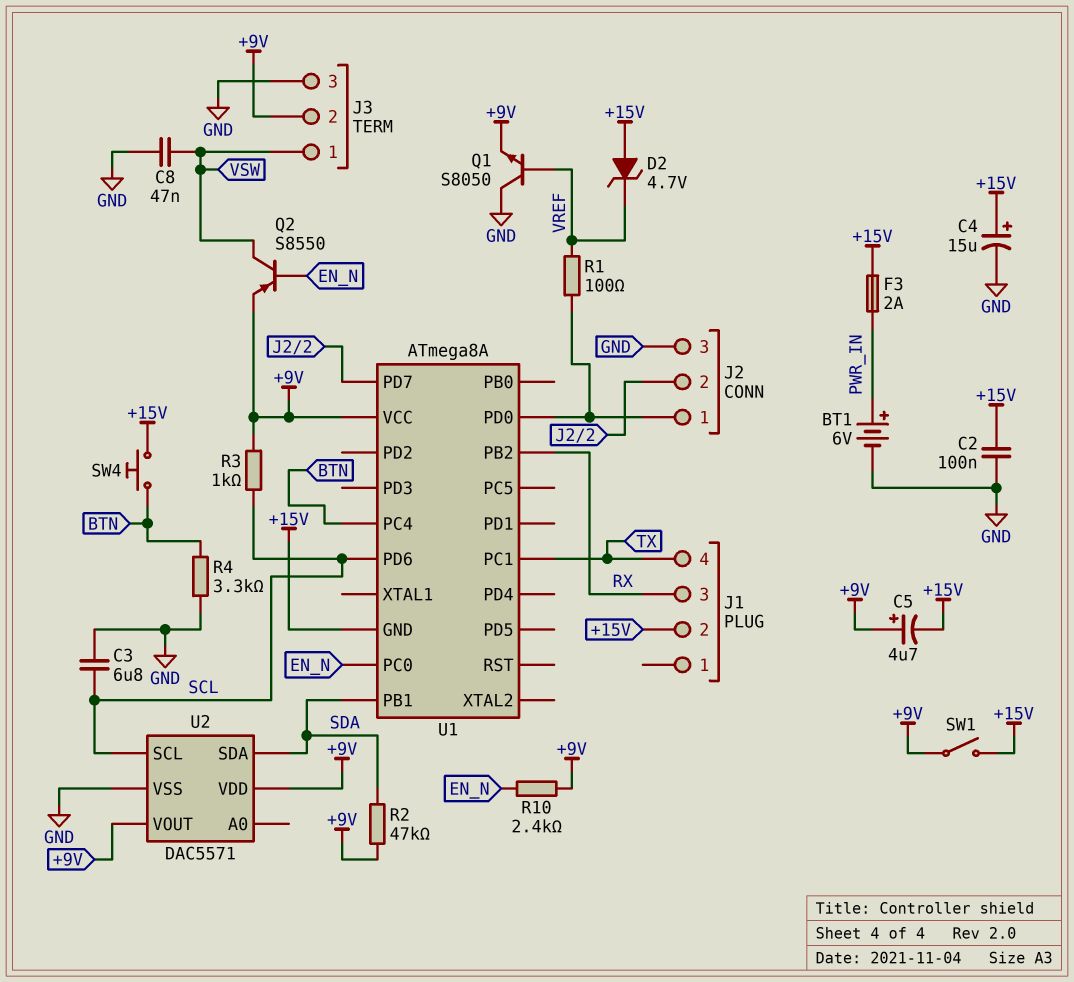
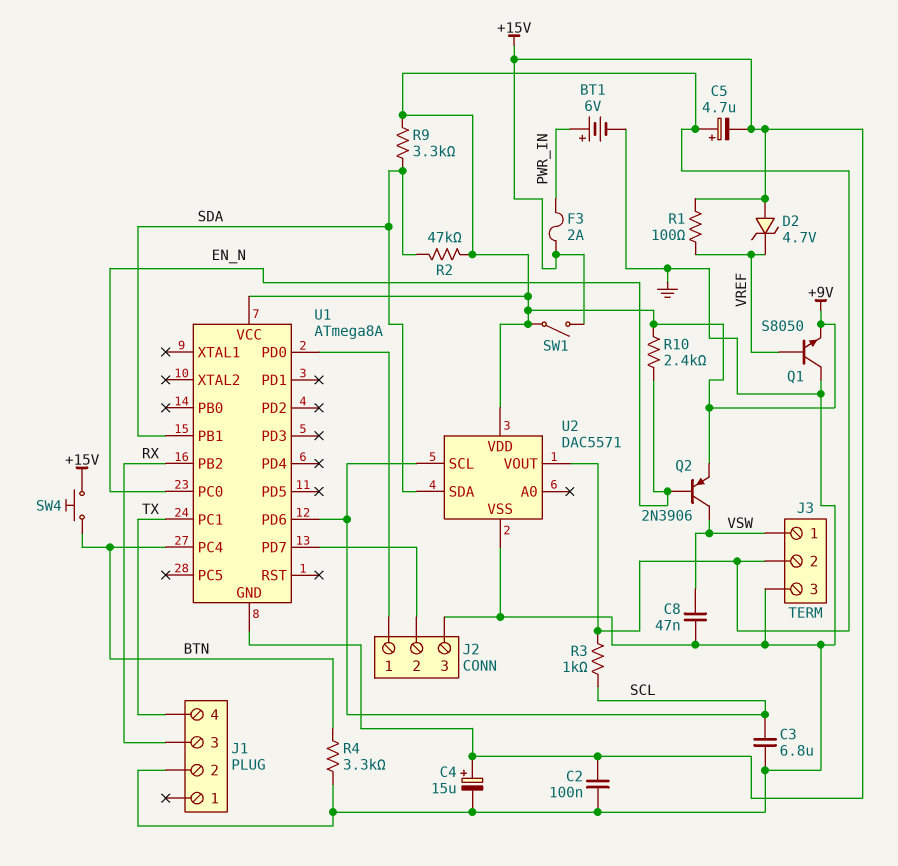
J1 pin 2: +15V -> GND
Q2: PNP S8550 (B EN_N, C VSW, E +9V) -> PNP 2N3906 (B EN_N, C VSW, E +9V)
R1: 100 (J2/1, VREF) -> 100 (+15V, VREF)
R9: none -> 3.3k (+9V, SDA)

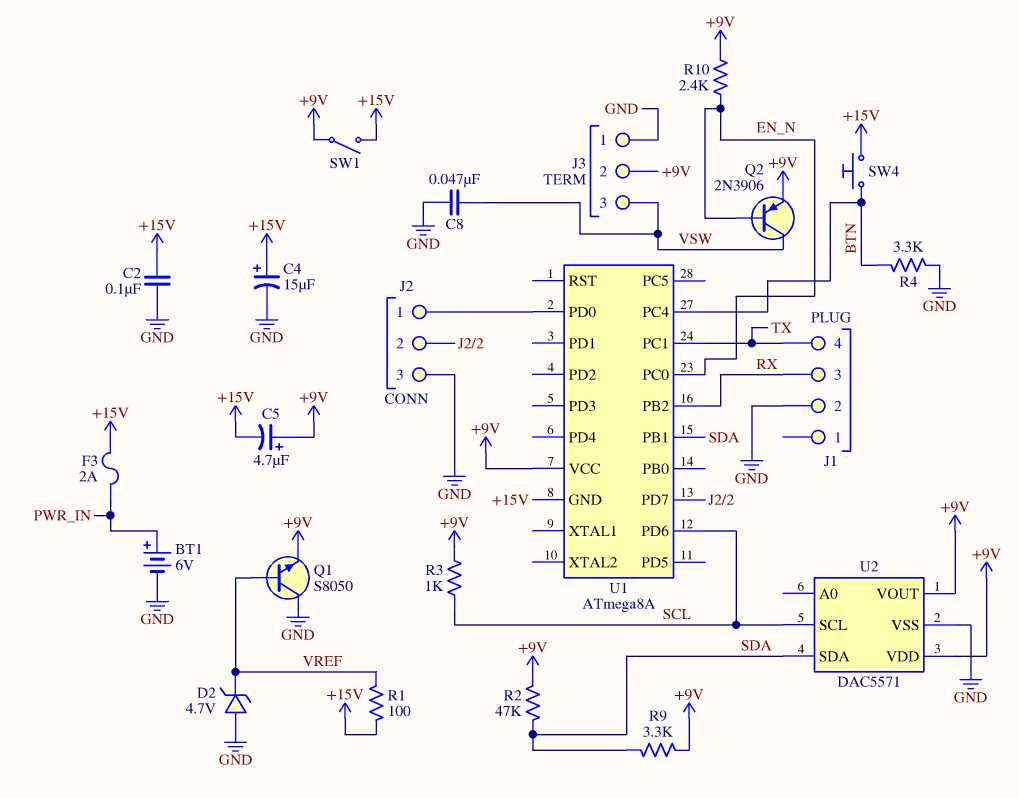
C3: 6.8uF (GND, SCL) -> none
D2: zener 4.7V (A +15V, K VREF) -> zener 4.7V (A GND, K VREF)
J3 pin 1: VSW -> GND
J3 pin 3: GND -> VSW

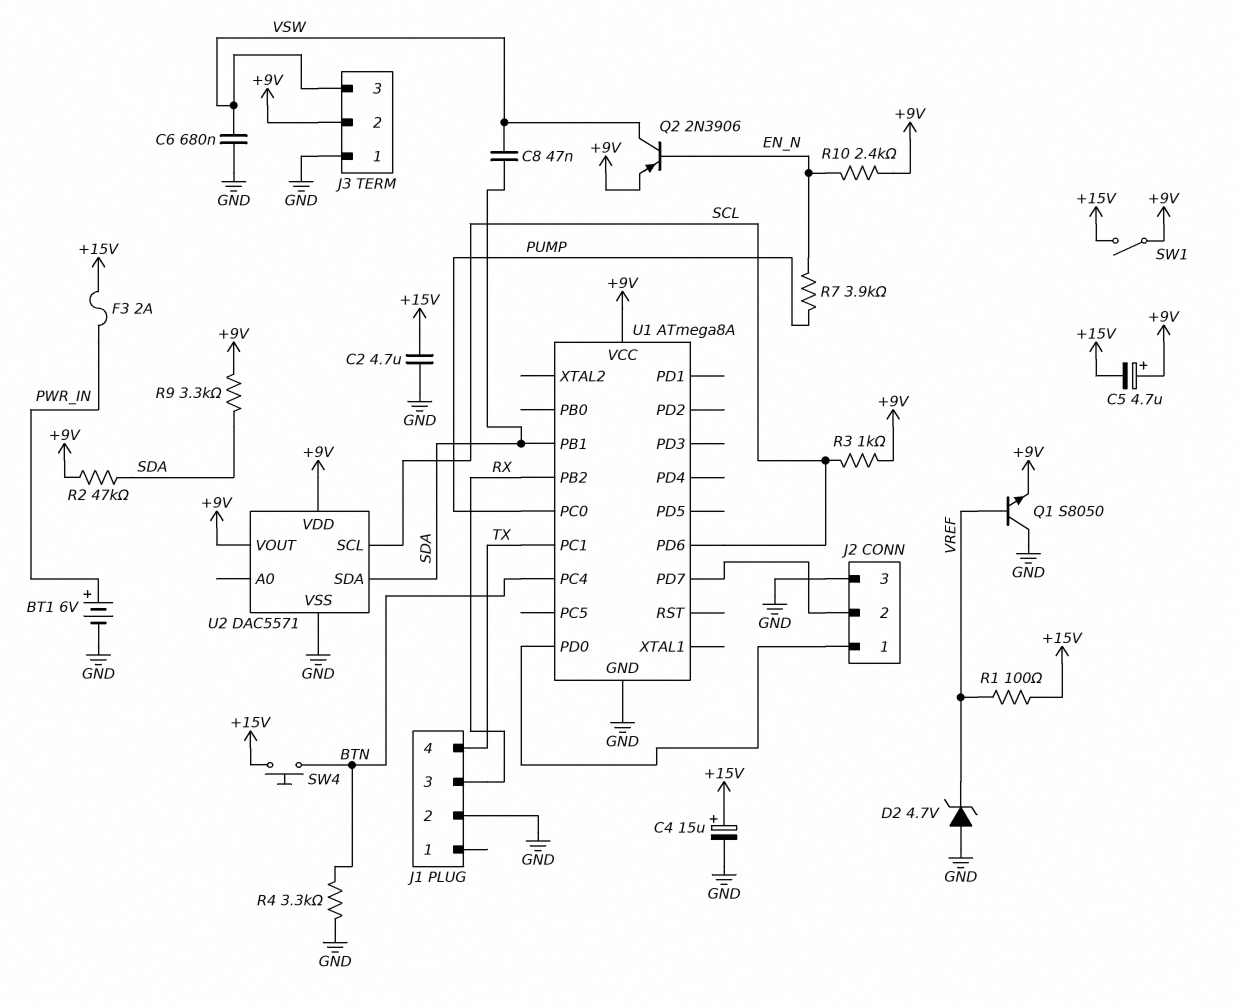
C2: 100nF (+15V, GND) -> 4.7uF (+15V, GND)
C6: none -> 680nF (GND, VSW)
C8: 47nF (GND, VSW) -> 47nF (SDA, VSW)
R7: none -> 3.9k (EN_N, PUMP)
U1 pin GND: +15V -> GND
U1 pin PC0: EN_N -> PUMP

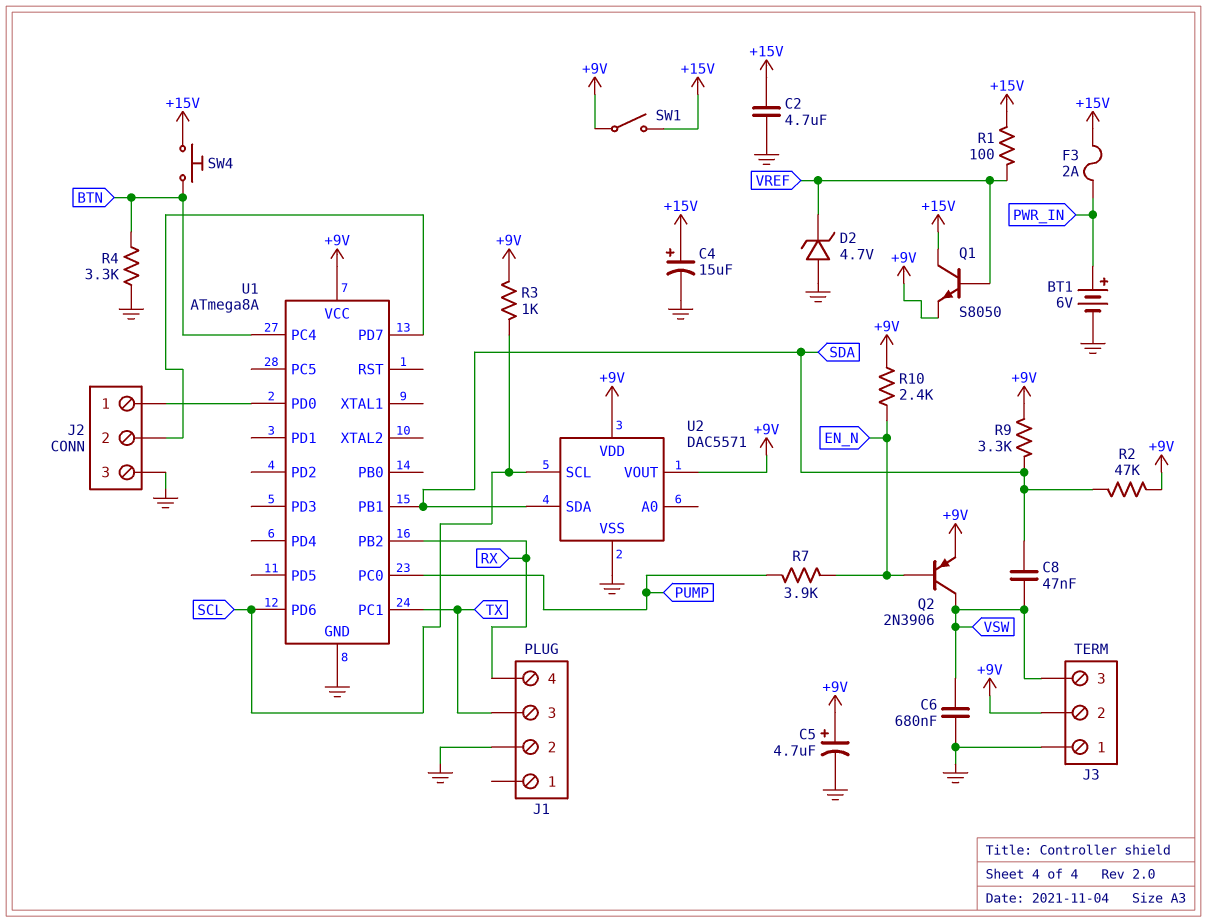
C5: 4.7uF (plus +9V, minus +15V) -> 4.7uF (plus +9V, minus GND)
J1 pin 3: RX -> TX
J1 pin 4: TX -> RX
Q1: NPN S8050 (B VREF, C GND, E +9V) -> NPN S8050 (B VREF, C +15V, E +9V)

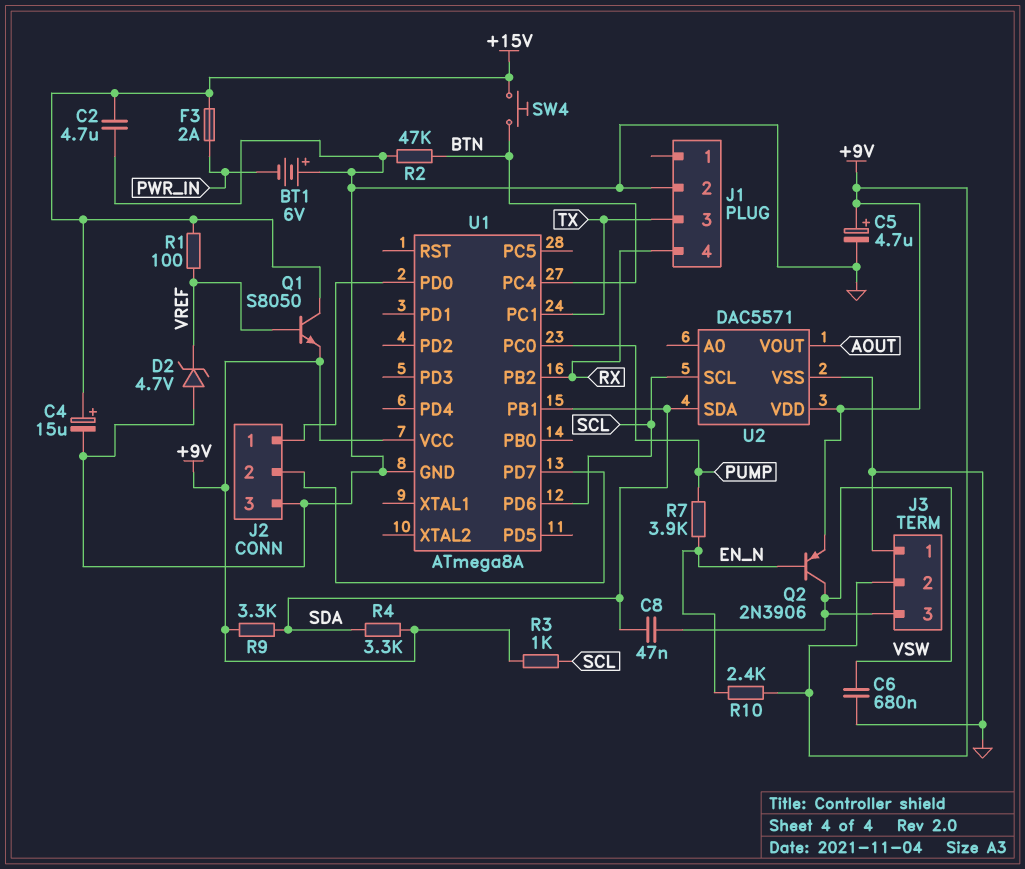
BT1: 6V (plus PWR_IN, minus GND) -> 6V (plus GND, minus PWR_IN)
R2: 47k (+9V, SDA) -> 47k (BTN, GND)
R4: 3.3k (BTN, GND) -> 3.3k (+9V, SDA)
SW1: switch (+9V, +15V) -> none
U2 pin VOUT: +9V -> AOUT

